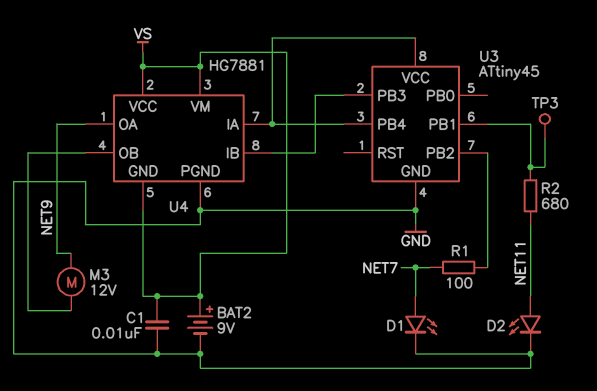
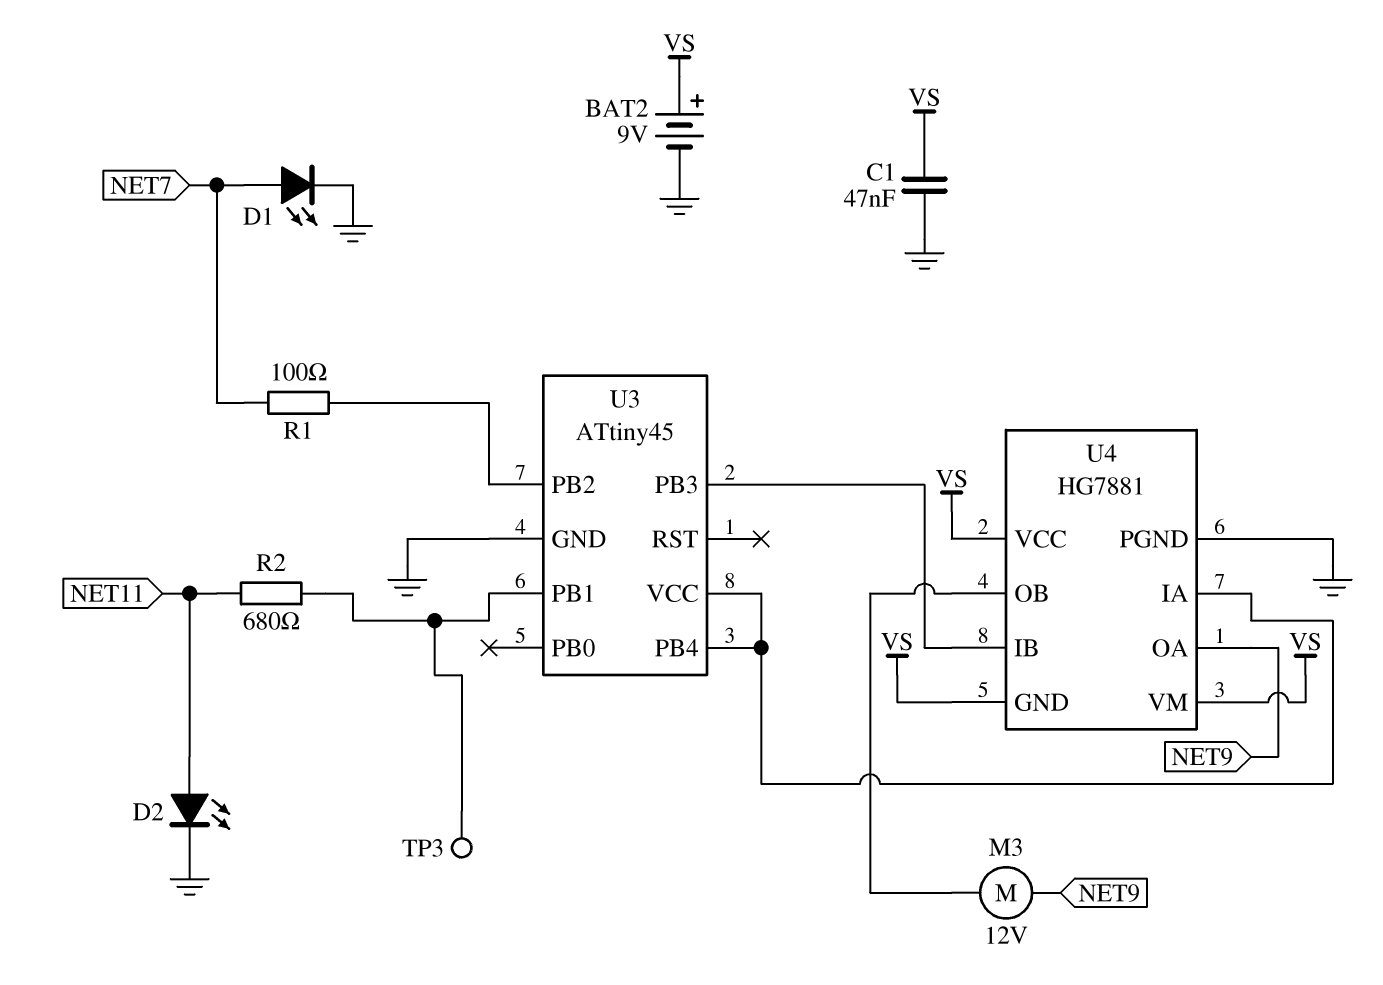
C1: 10nF (GND, VS) -> 47nF (GND, VS)

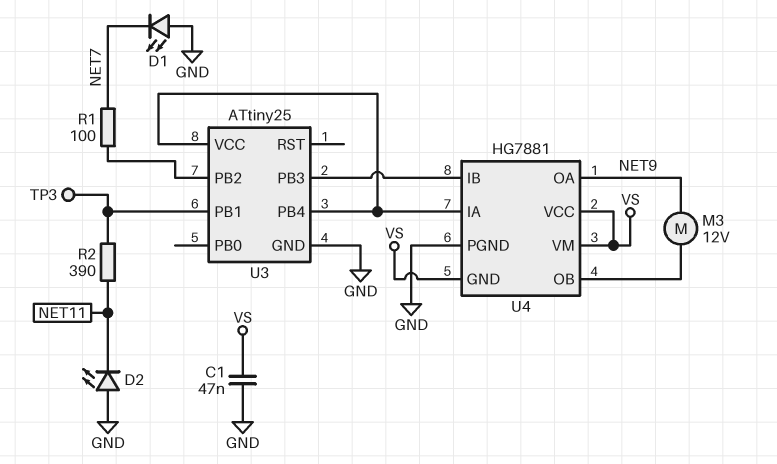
BAT2: 9V (plus VS, minus GND) -> none
D1: LED (A NET7, K GND) -> LED (A GND, K NET7)
D2: LED (A NET11, K GND) -> LED (A GND, K NET11)
R2: 680 (NET11, U3/PB1) -> 390 (NET11, U3/PB1)
U3: ATtiny45 -> ATtiny25

